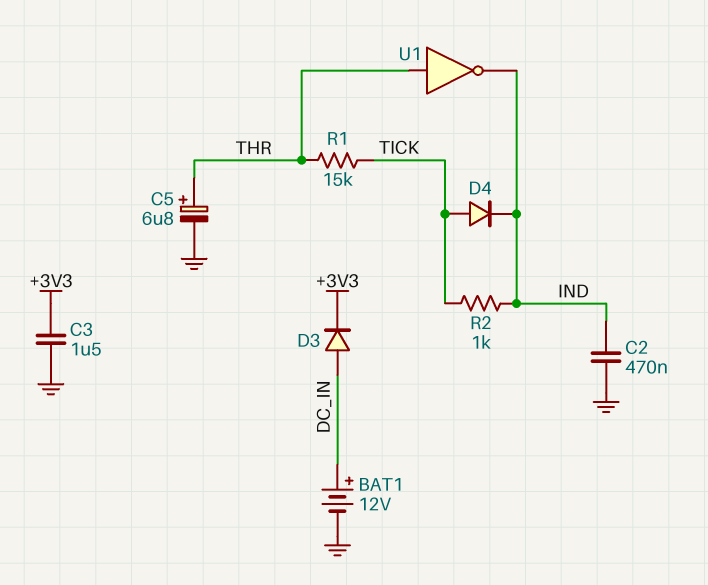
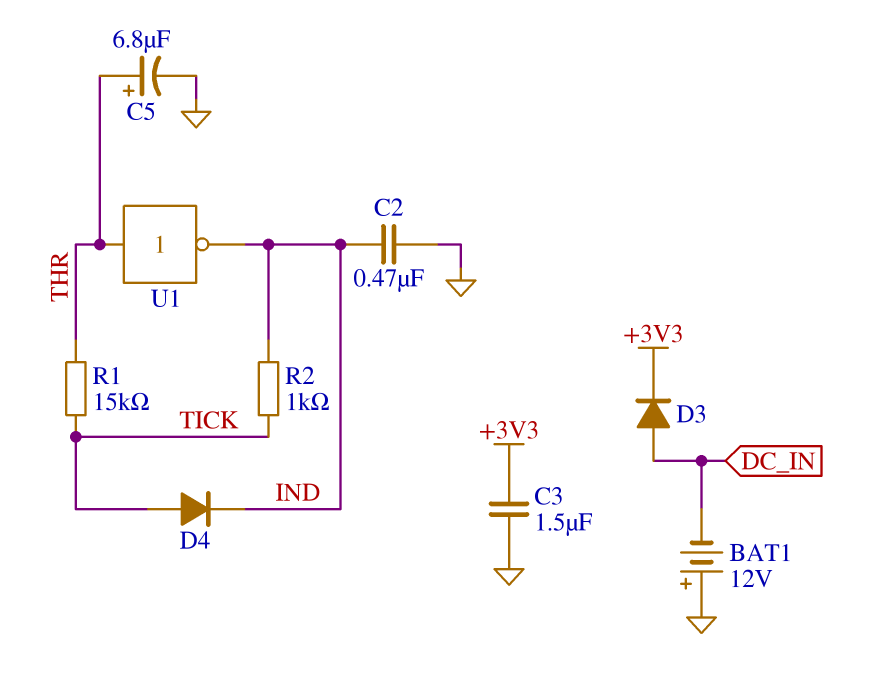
BAT1: 12V (plus DC_IN, minus GND) -> 12V (plus GND, minus DC_IN)

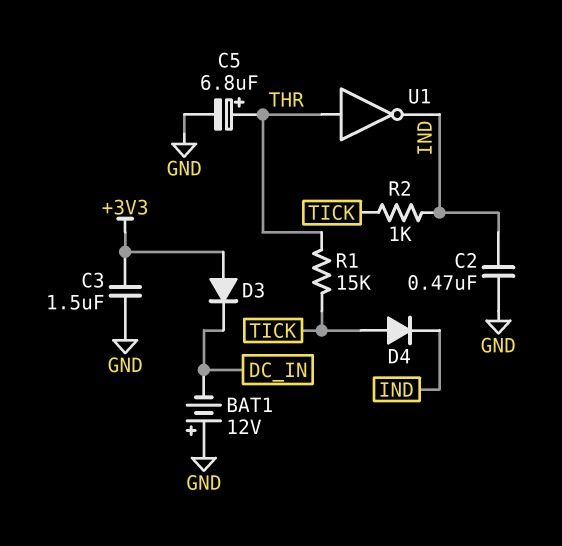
D3: diode (A DC_IN, K +3V3) -> diode (A +3V3, K DC_IN)

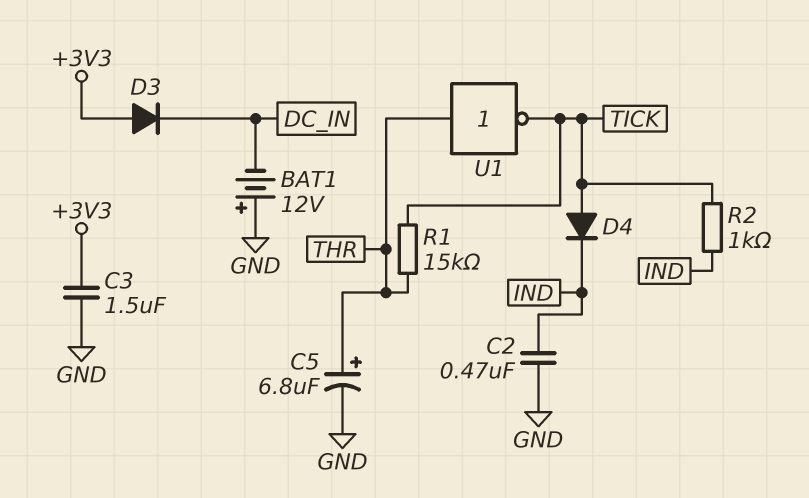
U1: NOT (in THR, out IND) -> NOT (in THR, out TICK)

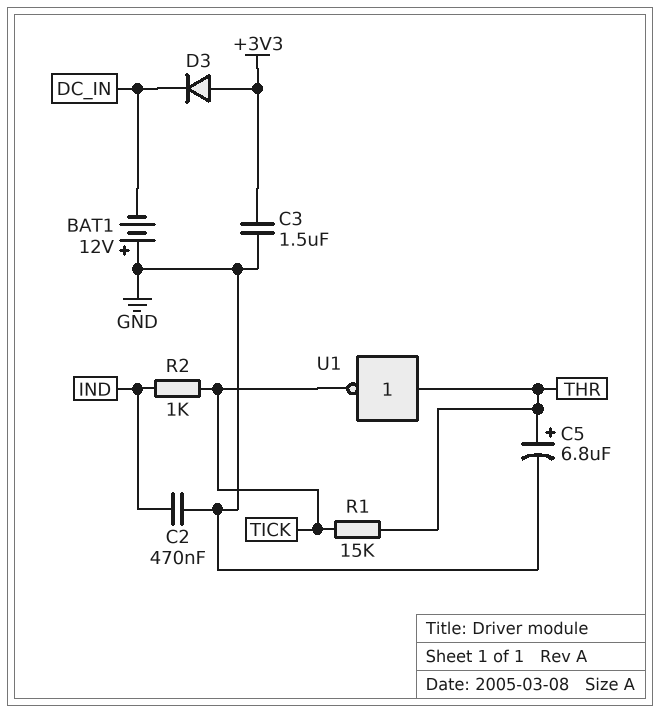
D4: diode (A TICK, K IND) -> none

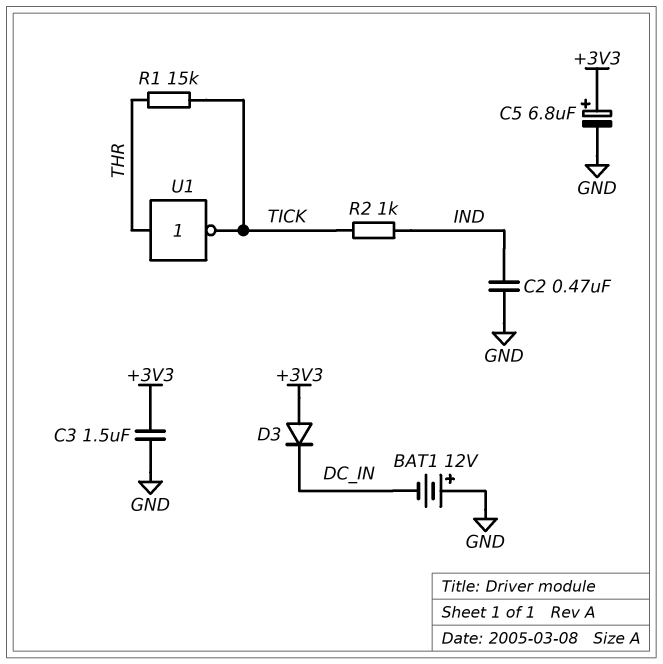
C5: 6.8uF (plus THR, minus GND) -> 6.8uF (plus +3V3, minus GND)

